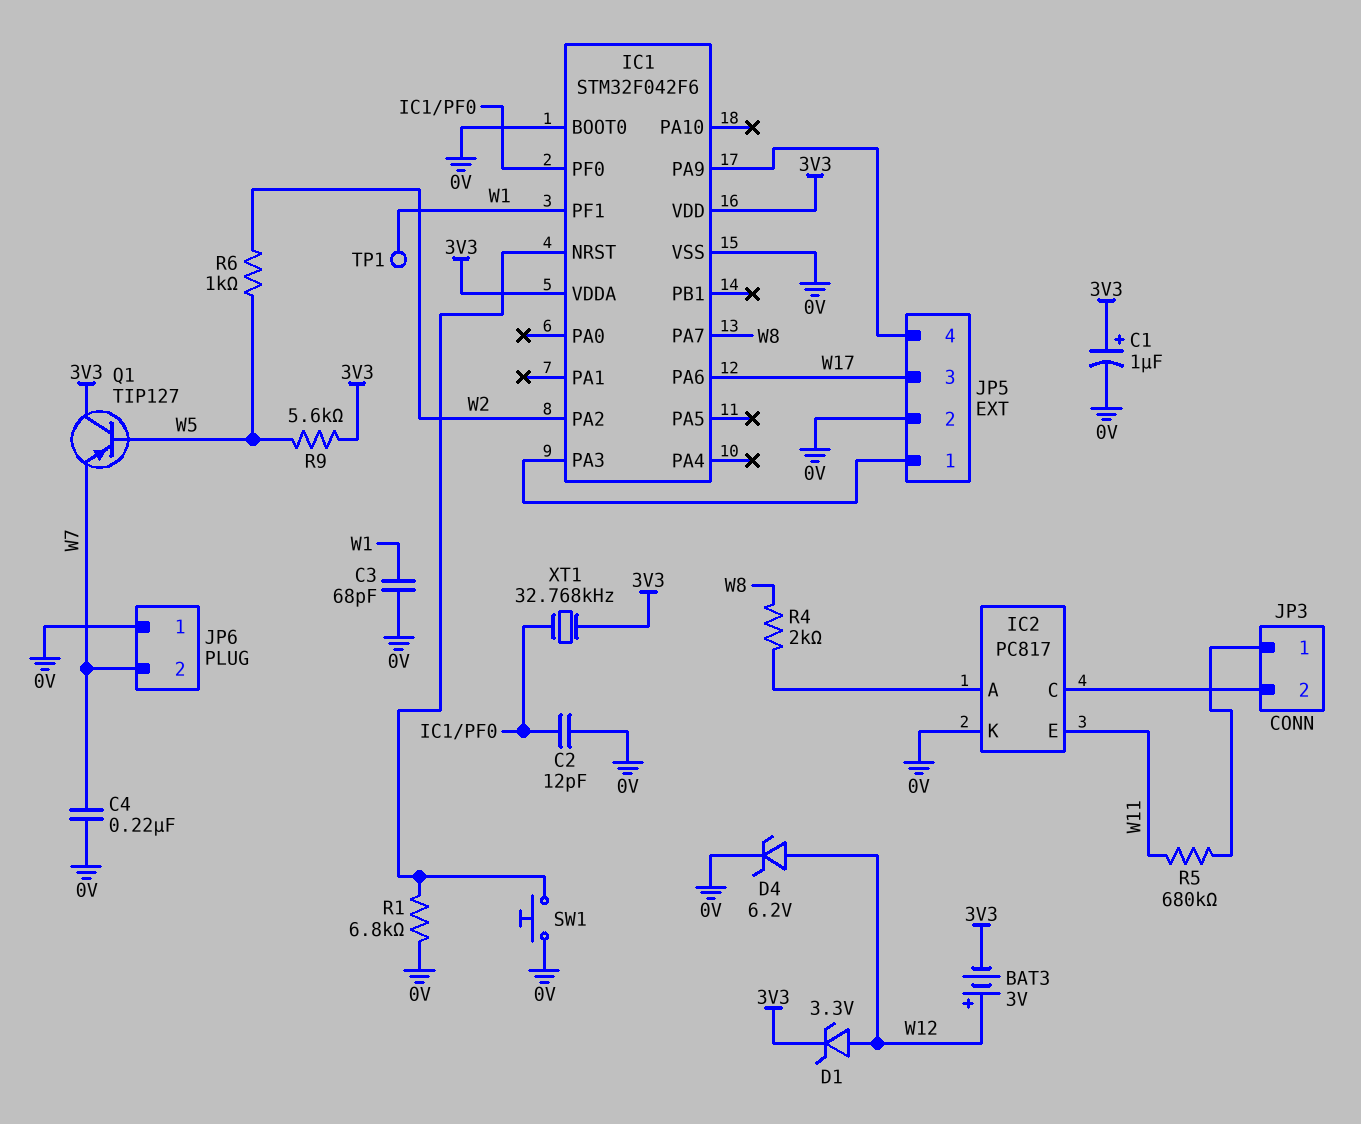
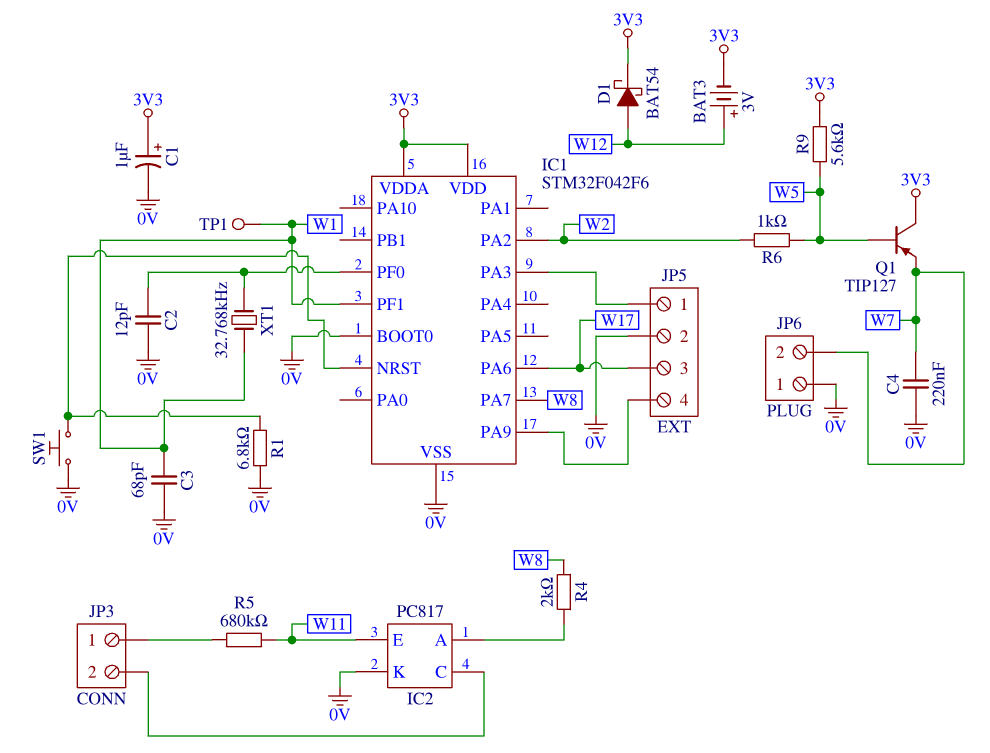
D1: zener 3.3V (A W12, K 3V3) -> schottky BAT54 (A W12, K 3V3)
D4: zener 6.2V (A W12, K 0V) -> none
XT1: 32.768kHz (3V3, IC1/PF0) -> 32.768kHz (IC1/PF0, W1)

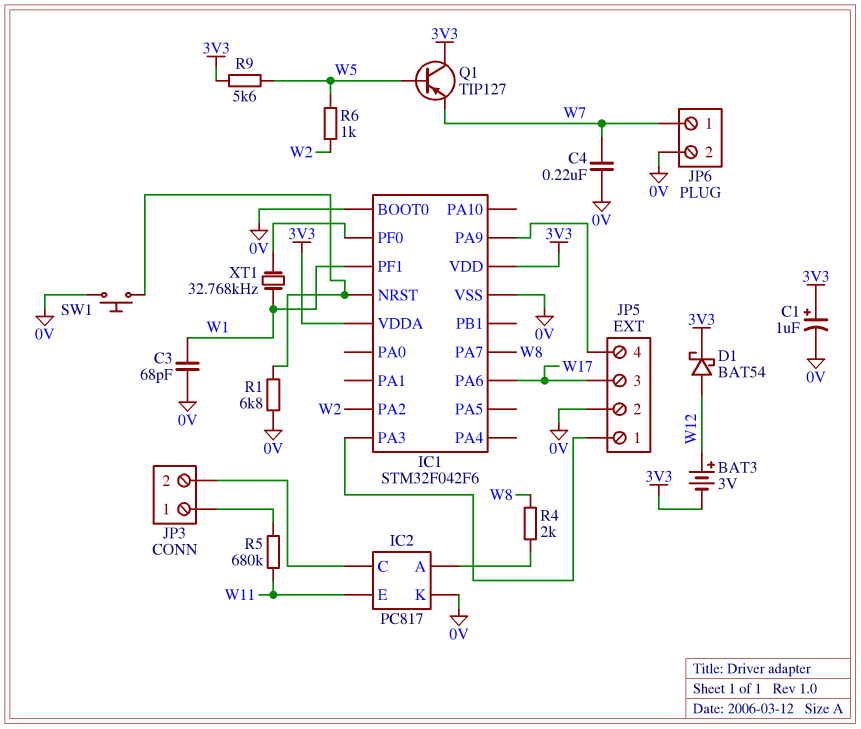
C2: 12pF (0V, IC1/PF0) -> none
JP6 pin 1: 0V -> W7
JP6 pin 2: W7 -> 0V
TP1: test point (W1) -> none

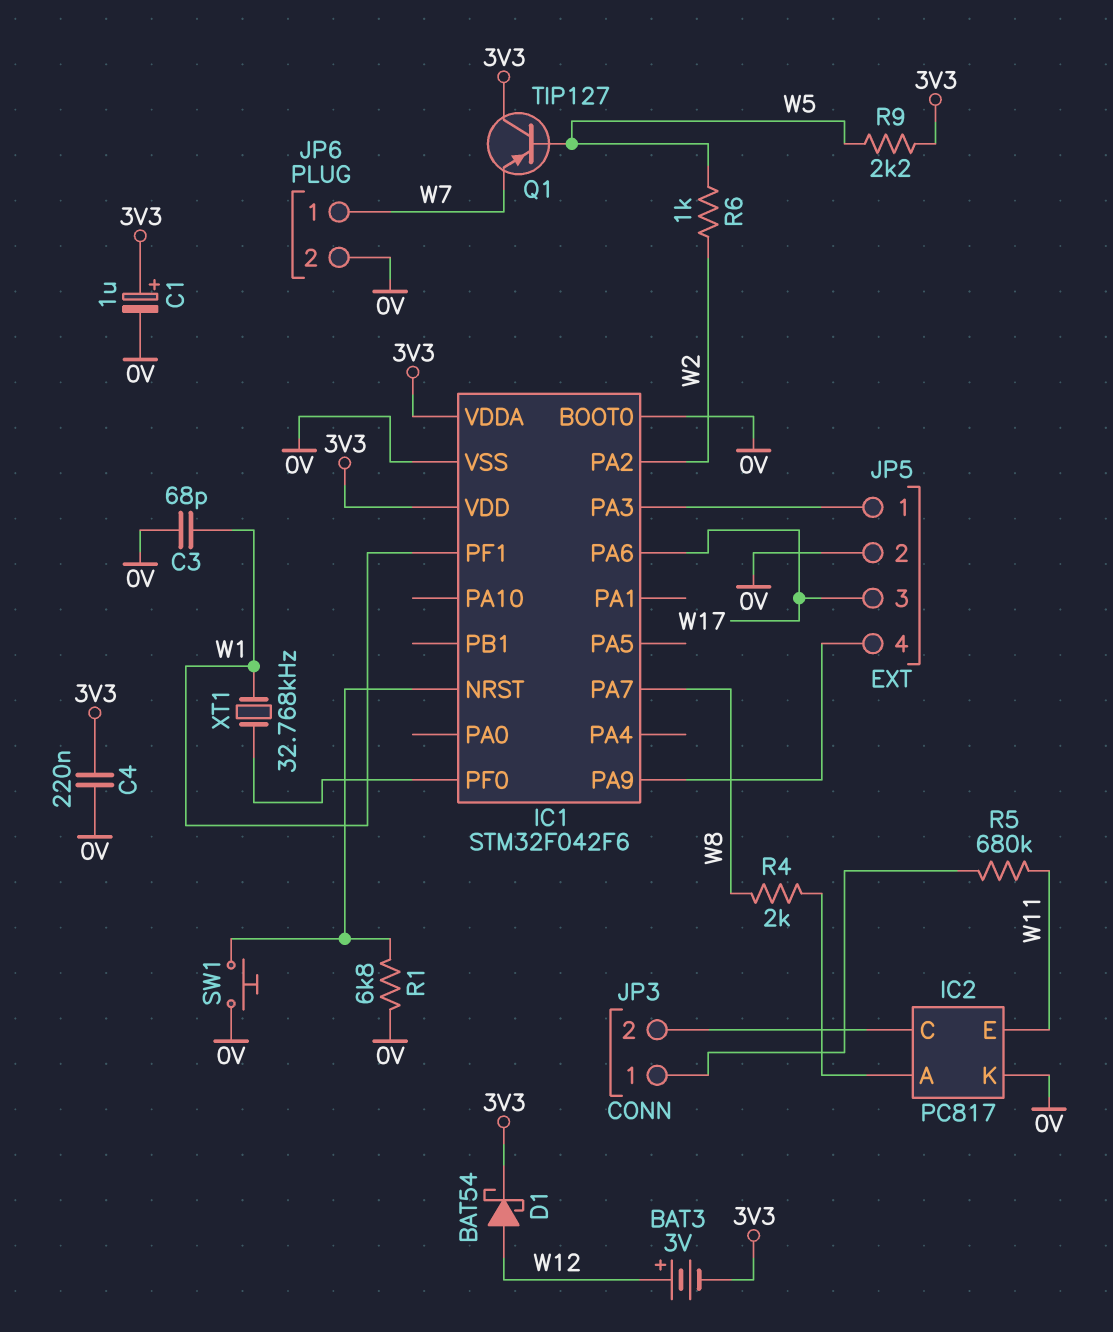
C4: 220nF (0V, W7) -> 220nF (0V, 3V3)
R9: 5.6k (3V3, W5) -> 2.2k (3V3, W5)

